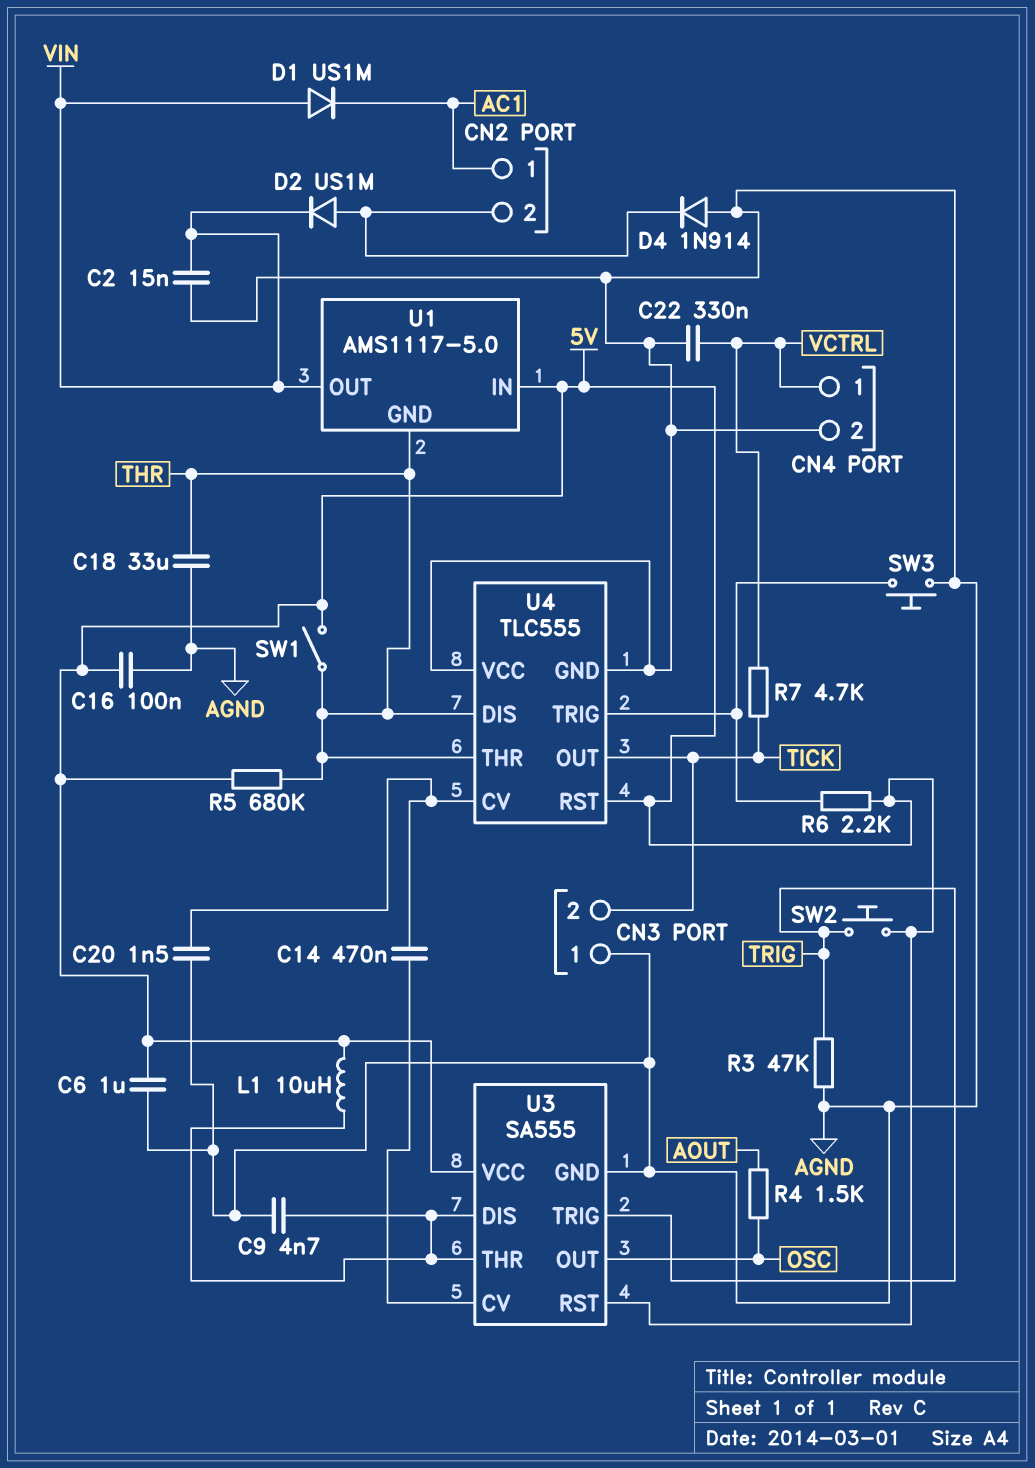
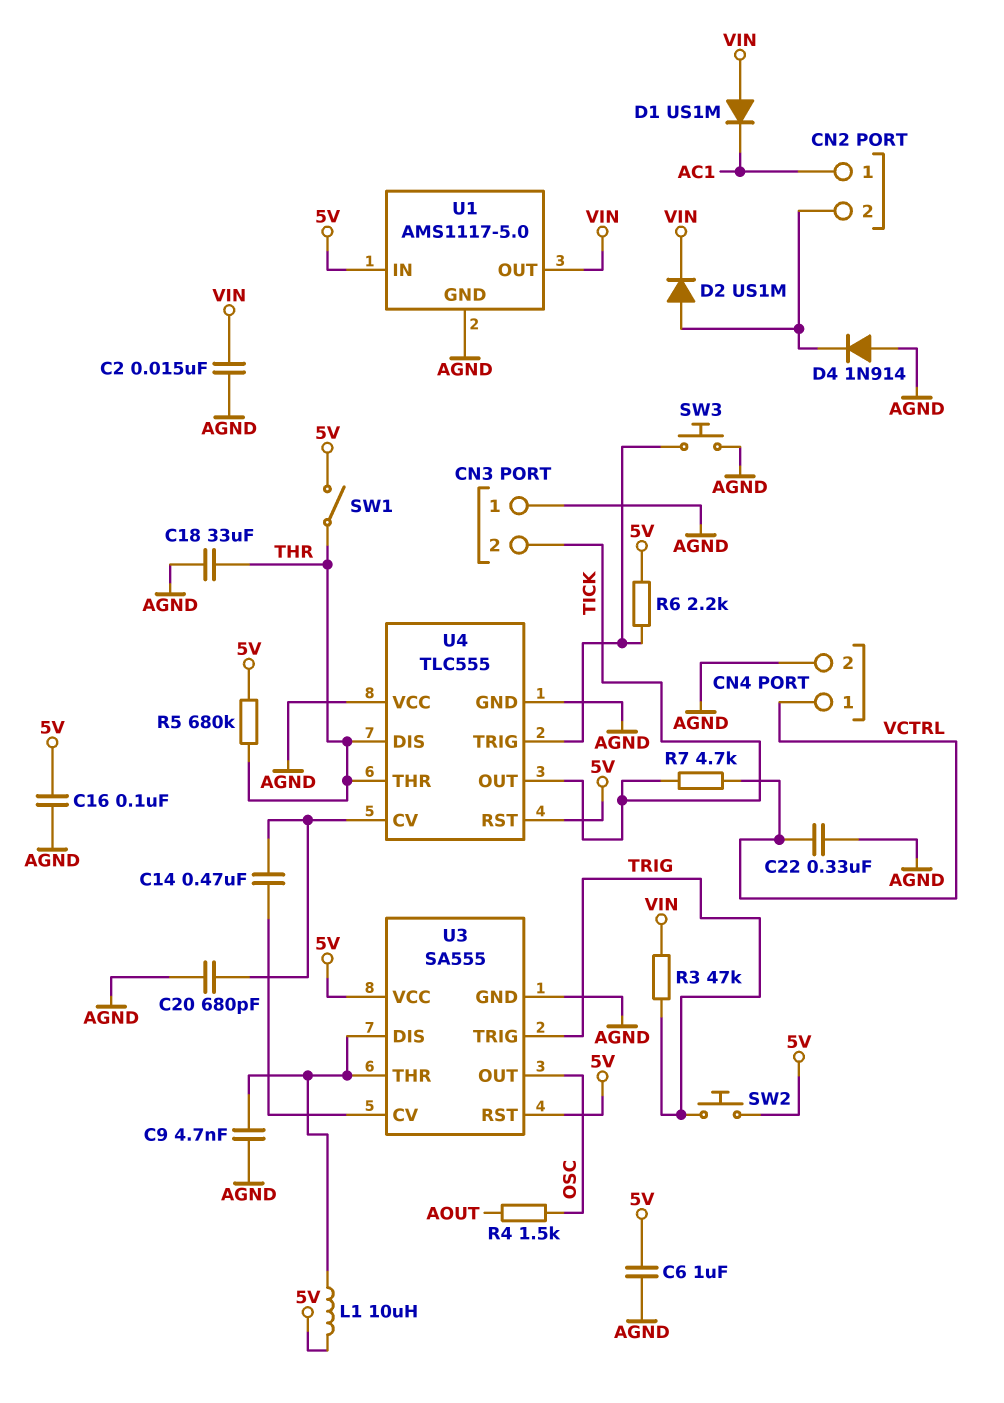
C20: 1.5nF (AGND, U4/CV) -> 680pF (AGND, U4/CV)
R3: 47k (AGND, TRIG) -> 47k (TRIG, VIN)
U1 pin GND: THR -> AGND

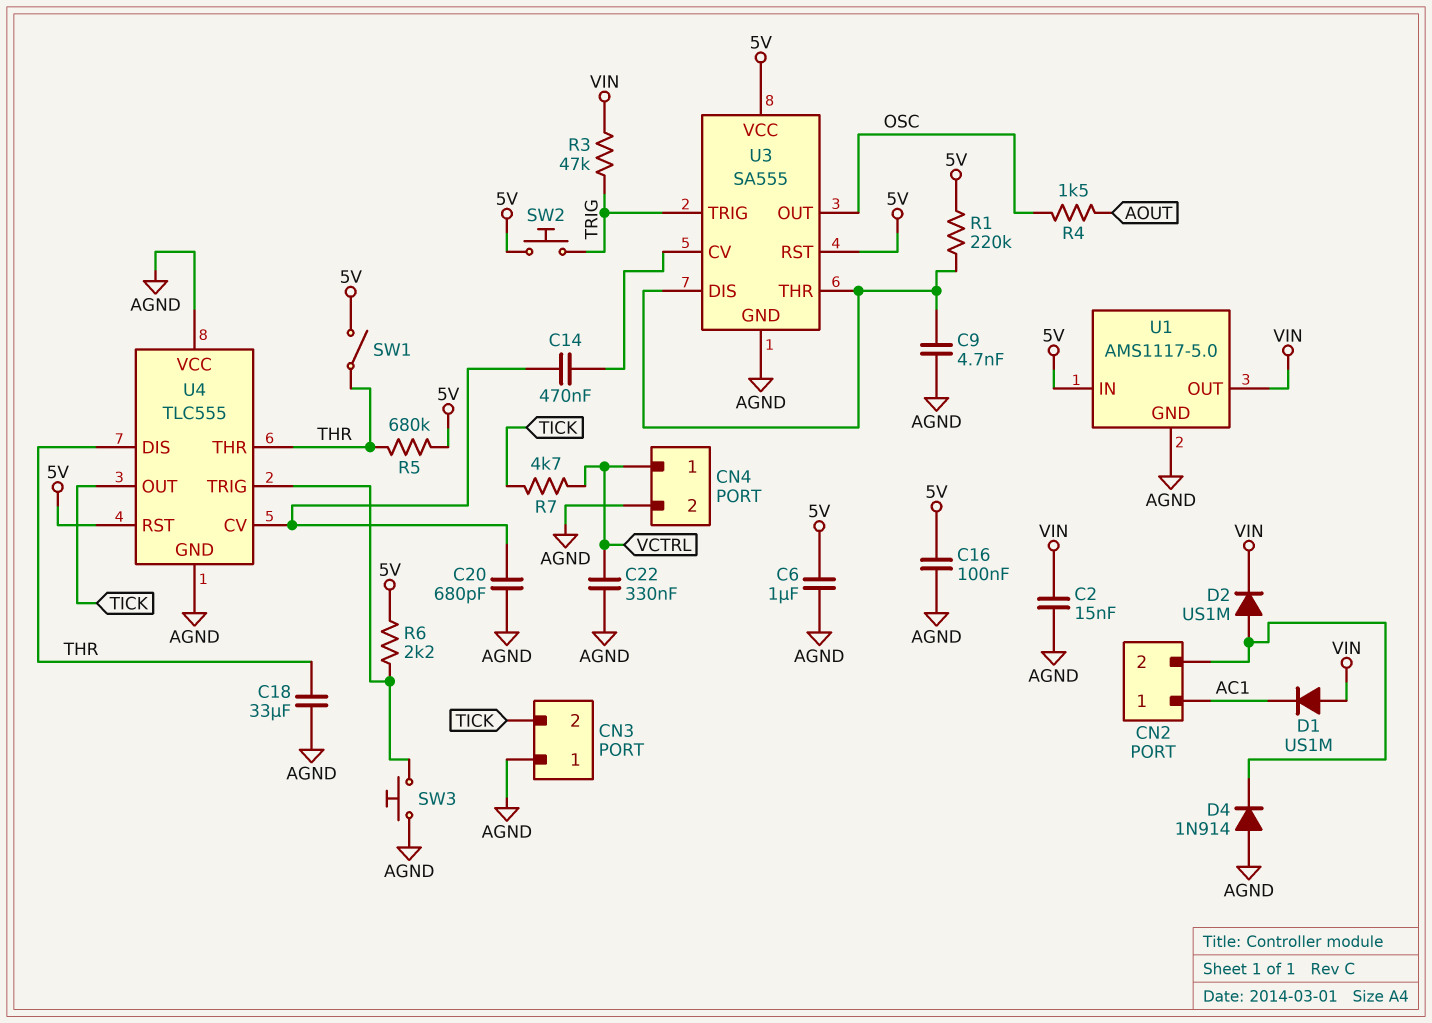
L1: 10uH (5V, U3/DIS) -> none
R1: none -> 220k (5V, U3/DIS)

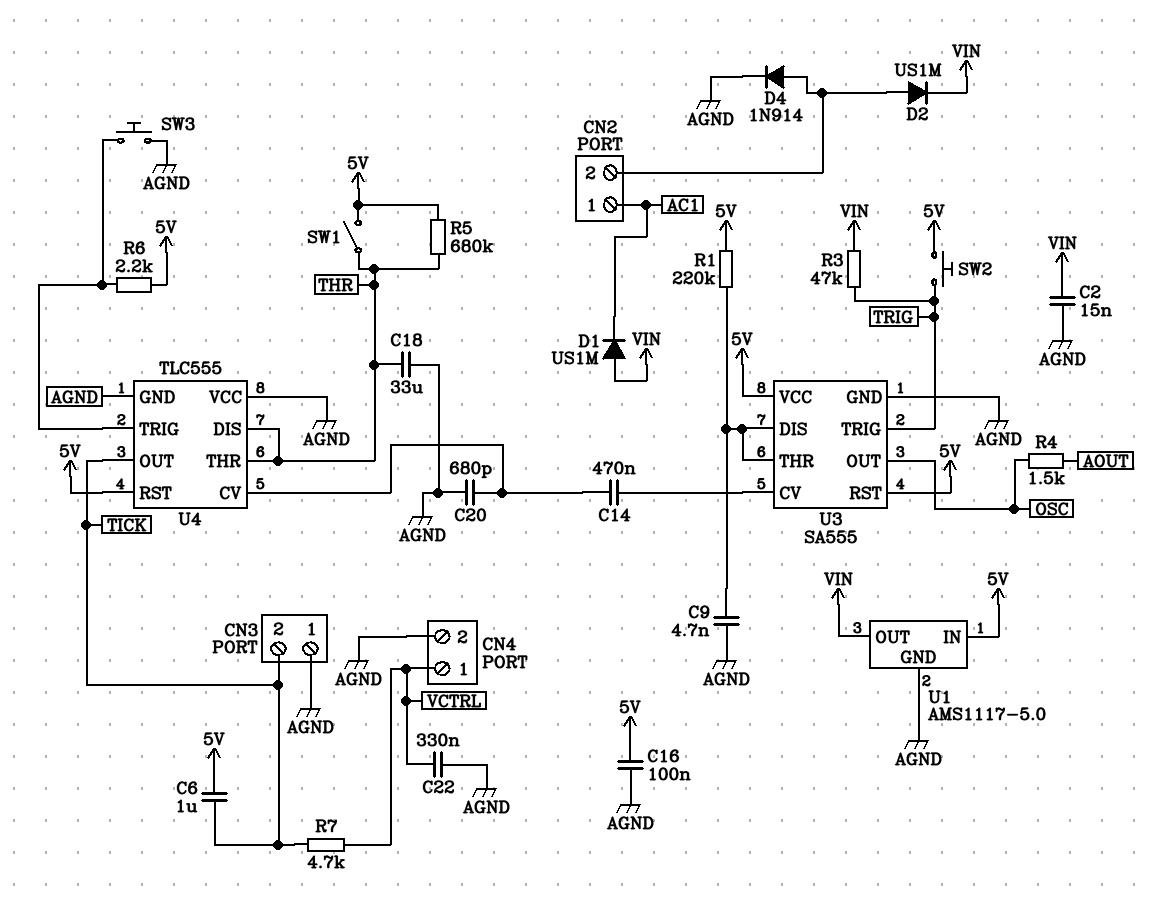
C6: 1uF (5V, AGND) -> 1uF (5V, TICK)
D4: diode 1N914 (A AGND, K CN2/2) -> diode 1N914 (A CN2/2, K AGND)

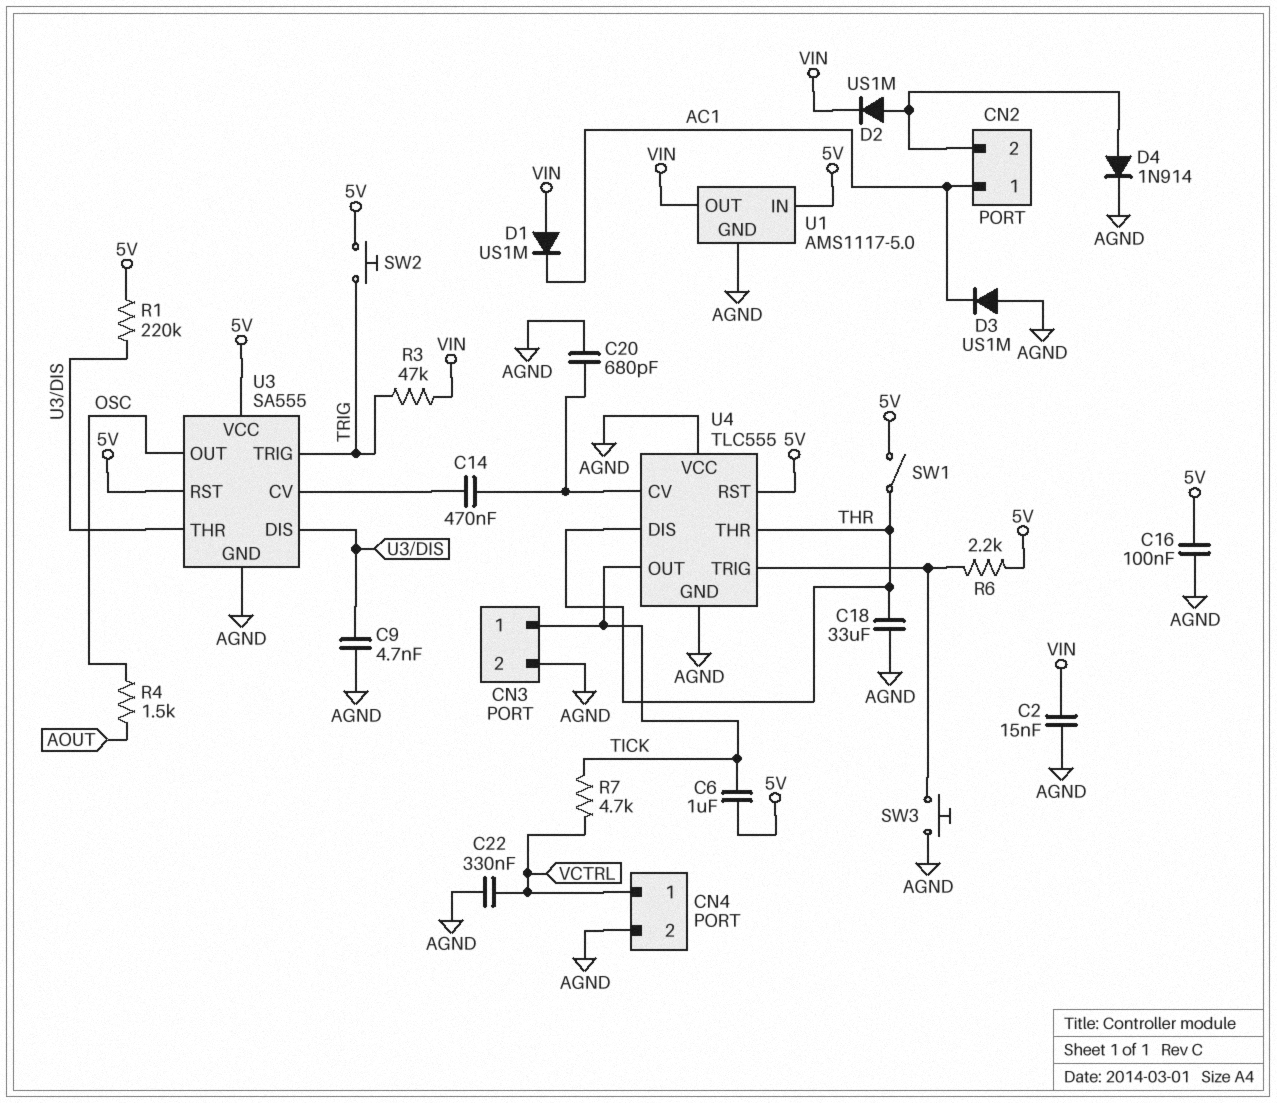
CN3 pin 1: AGND -> TICK
CN3 pin 2: TICK -> AGND
D3: none -> diode US1M (A AGND, K AC1)
R5: 680k (5V, THR) -> none

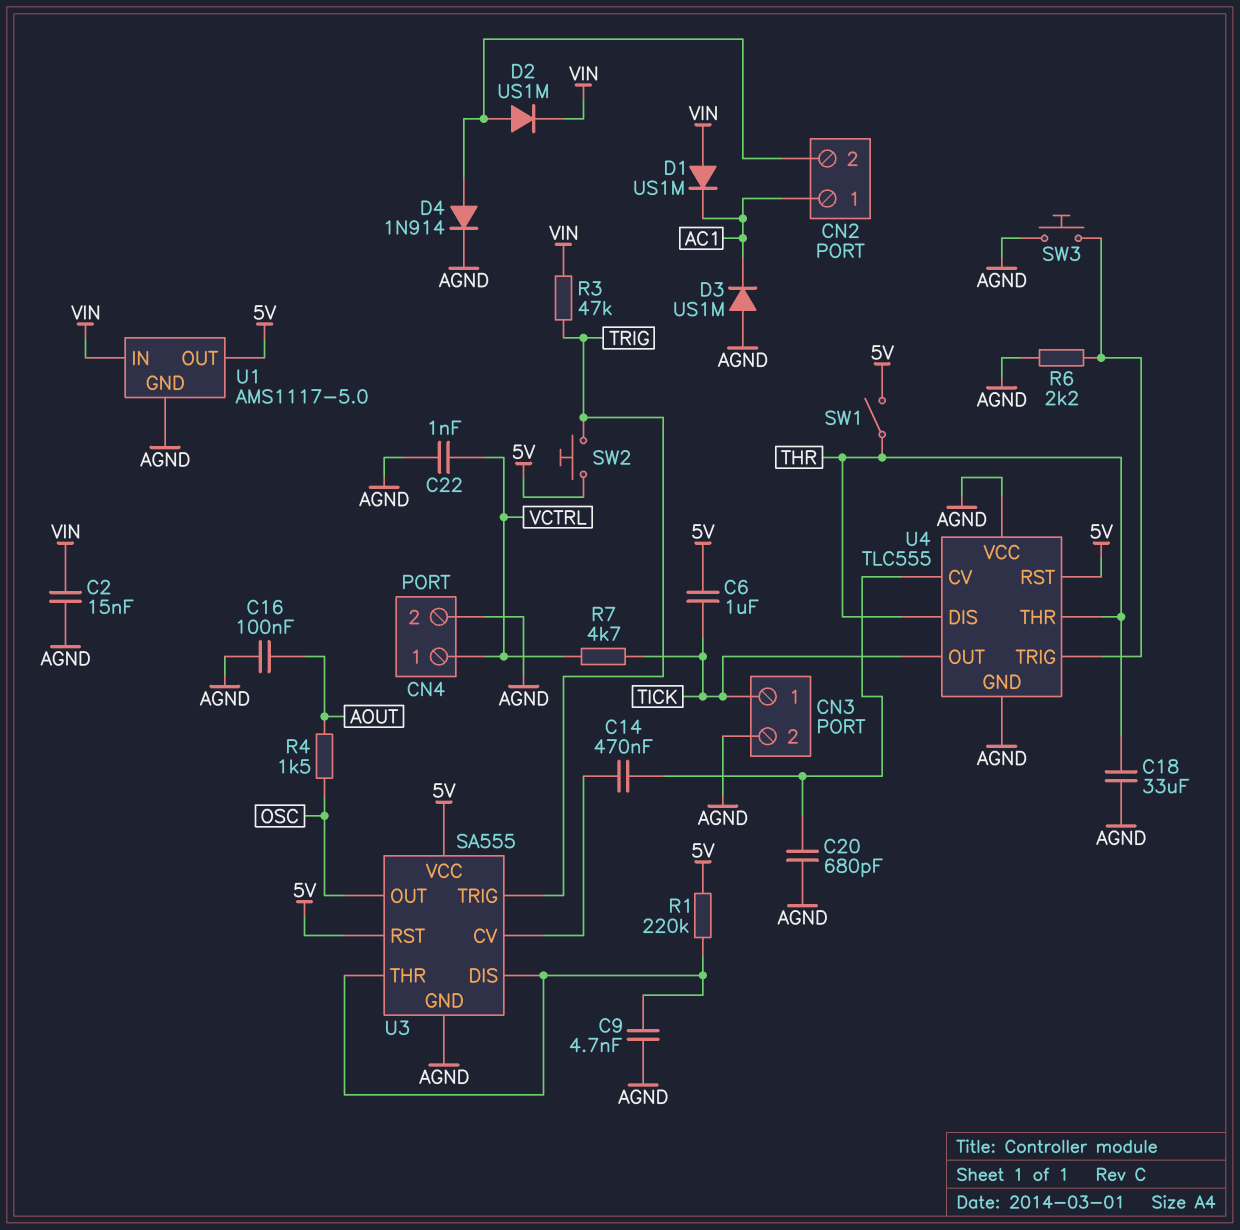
C16: 100nF (5V, AGND) -> 100nF (AGND, AOUT)
C22: 330nF (AGND, VCTRL) -> 1nF (AGND, VCTRL)
R6: 2.2k (5V, U4/TRIG) -> 2.2k (AGND, U4/TRIG)
U1 pin IN: 5V -> VIN
U1 pin OUT: VIN -> 5V

